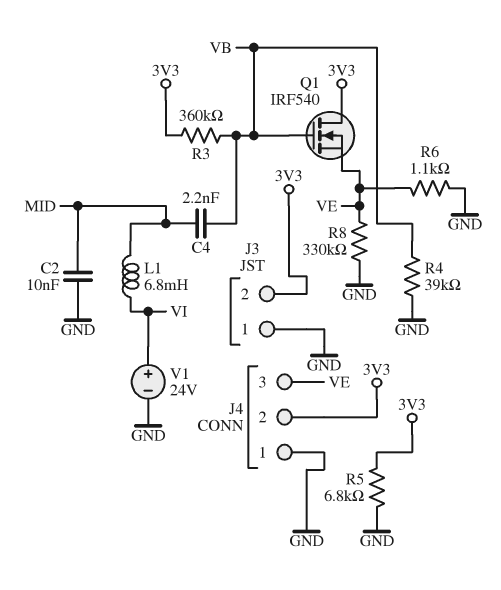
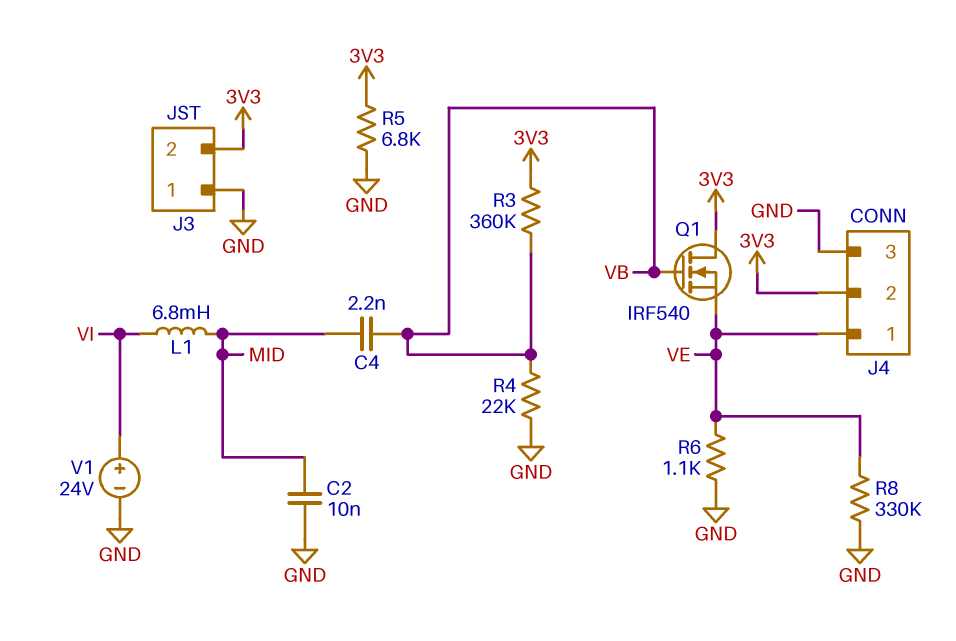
J4 pin 1: GND -> VE
J4 pin 3: VE -> GND
R4: 39k (GND, VB) -> 22k (GND, VB)

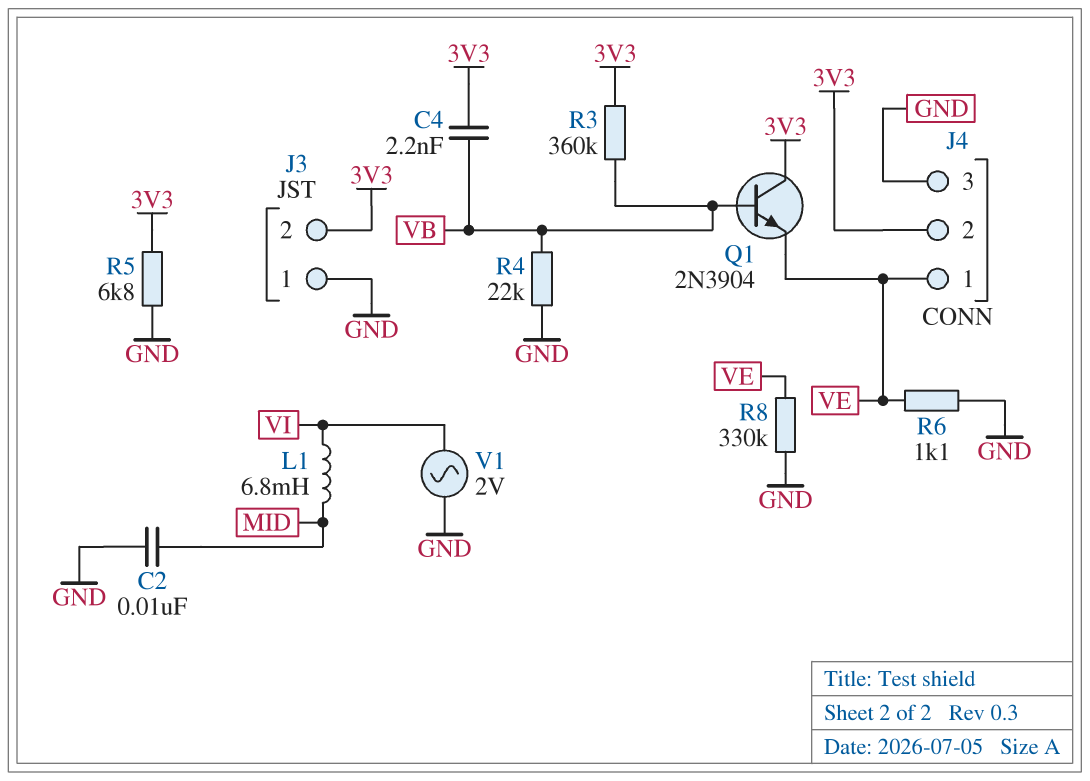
C4: 2.2nF (MID, VB) -> 2.2nF (3V3, VB)
Q1: NMOS IRF540 (G VB, D 3V3, S VE) -> NPN 2N3904 (B VB, C 3V3, E VE)
V1: 24V (plus VI, minus GND) -> AC 2V (GND, VI)

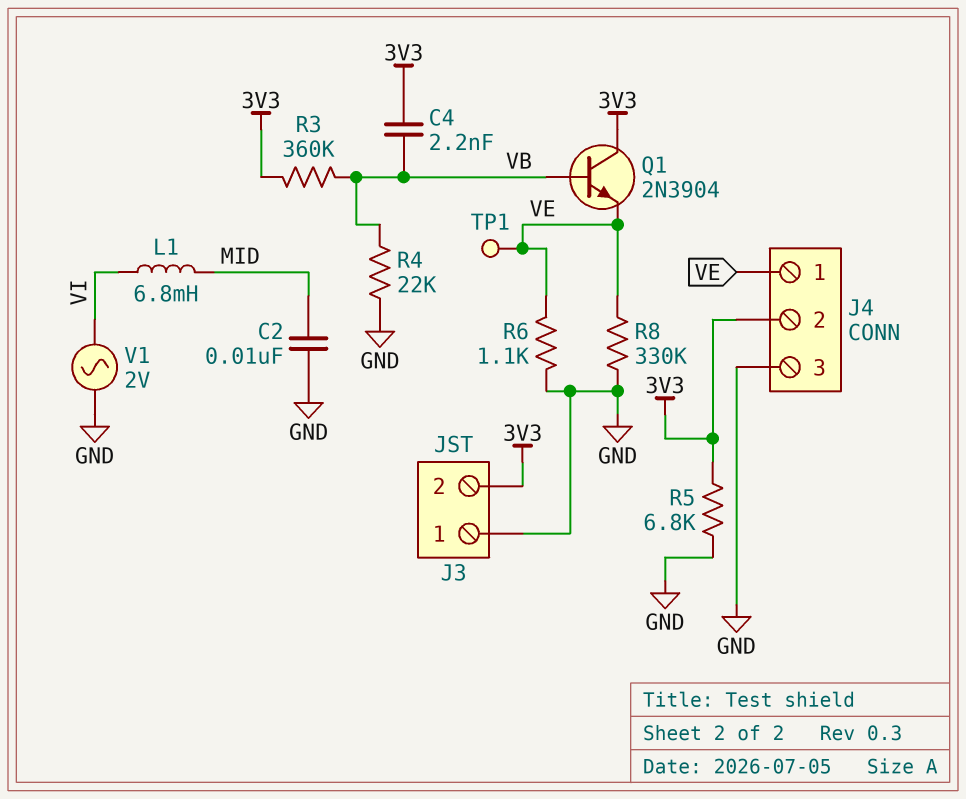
TP1: none -> test point (VE)

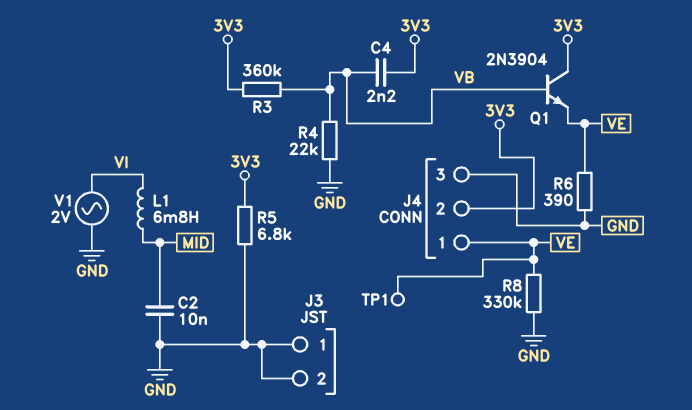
J3 pin 2: 3V3 -> GND
R6: 1.1k (GND, VE) -> 390 (GND, VE)

